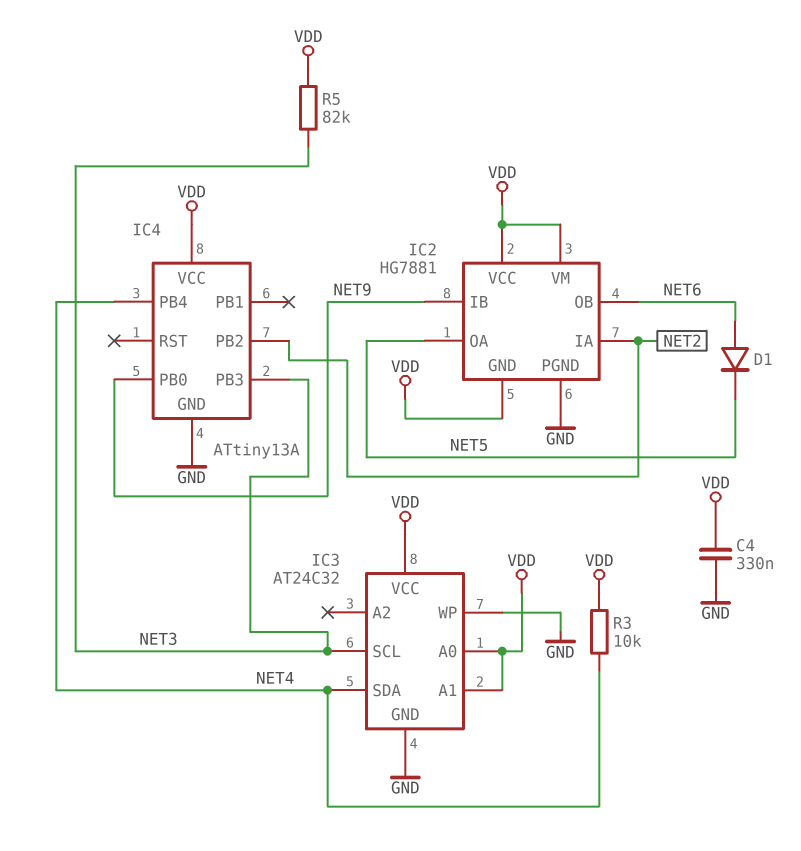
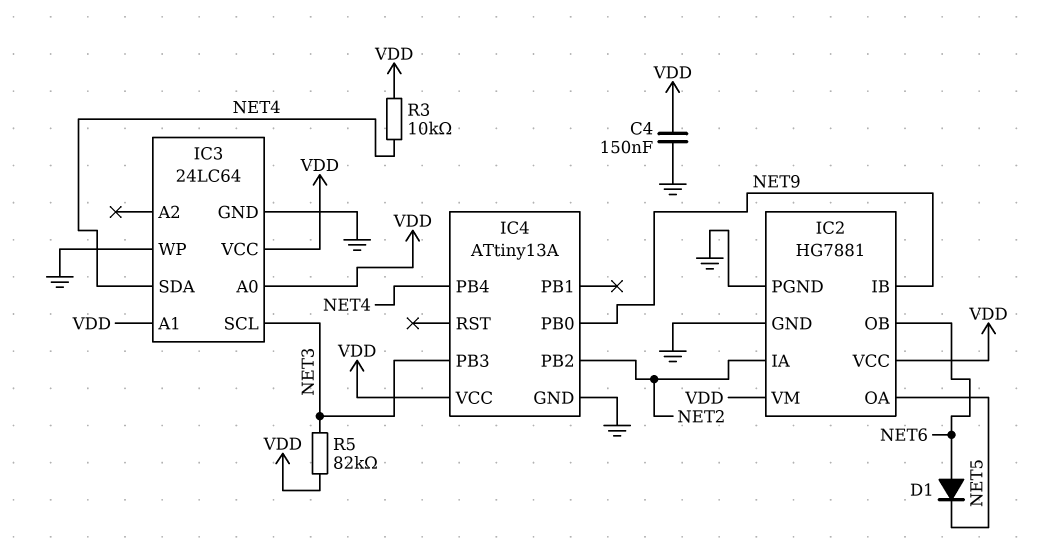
C4: 330nF (GND, VDD) -> 150nF (GND, VDD)
IC2 pin GND: VDD -> GND
IC3: AT24C32 -> 24LC64

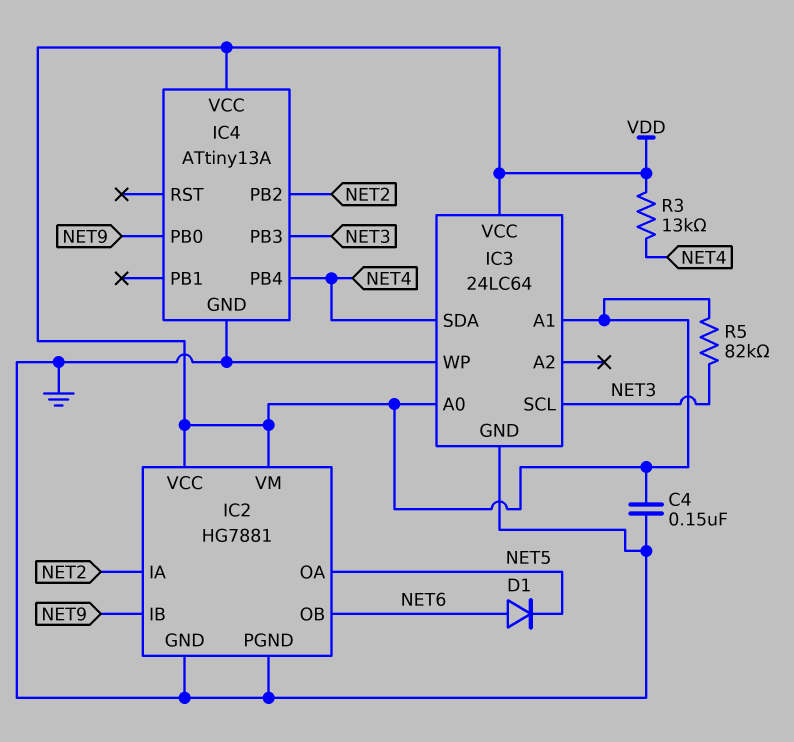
R3: 10k (NET4, VDD) -> 13k (NET4, VDD)

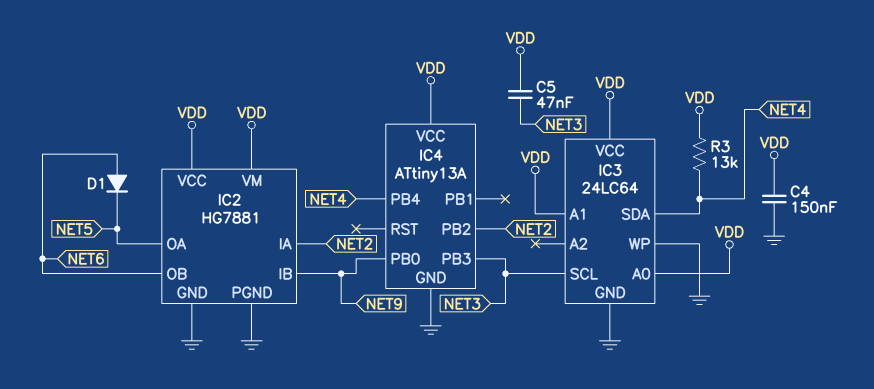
C5: none -> 47nF (NET3, VDD)
R5: 82k (NET3, VDD) -> none

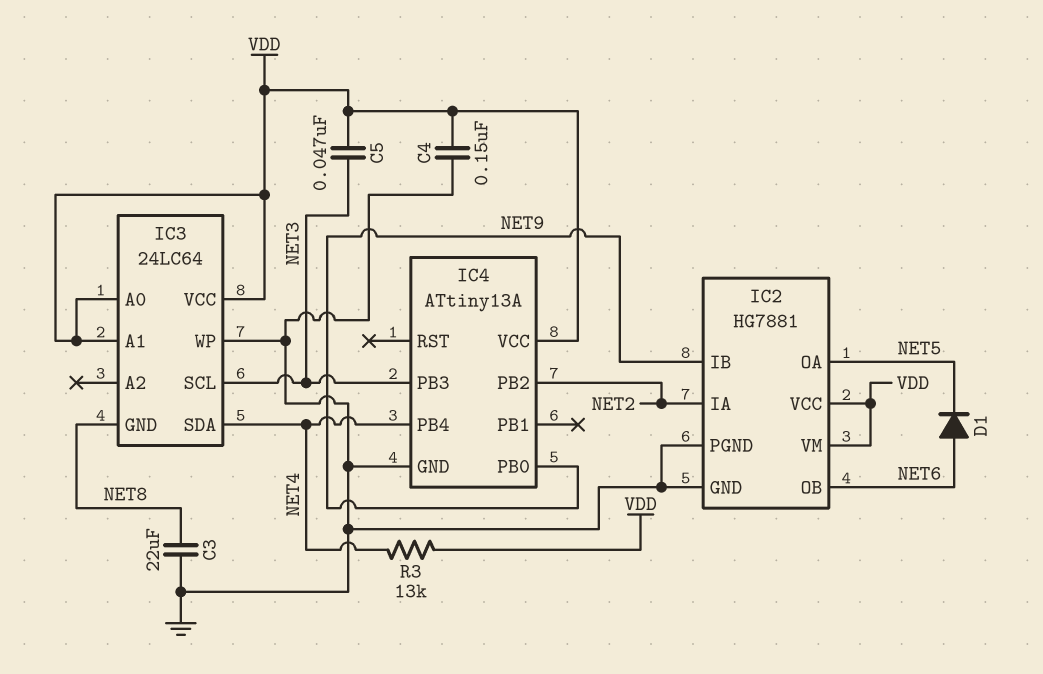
C3: none -> 22uF (GND, NET8)
IC3 pin GND: GND -> NET8

